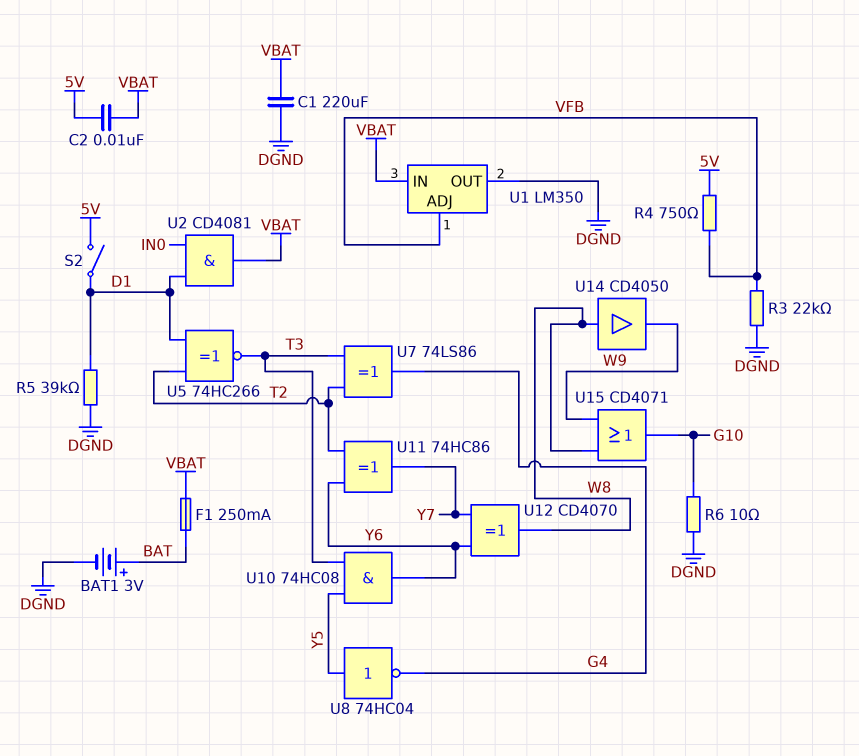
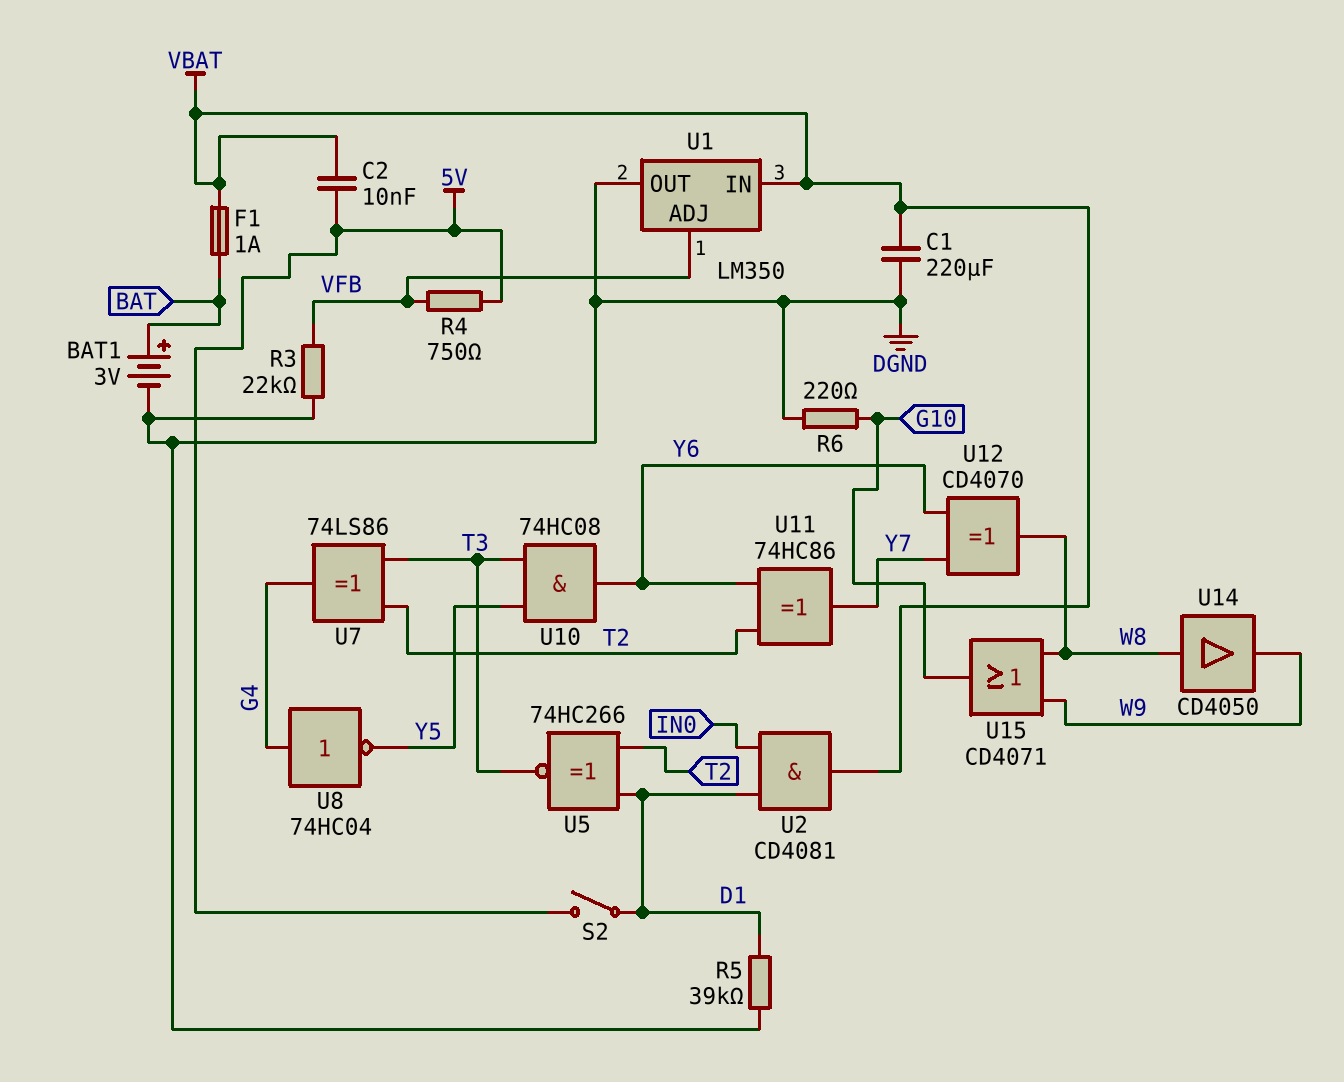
F1: 250mA (BAT, VBAT) -> 1A (BAT, VBAT)
R6: 10 (DGND, G10) -> 220 (DGND, G10)
U8: NOT 74HC04 (in Y5, out G4) -> NOT 74HC04 (in G4, out Y5)

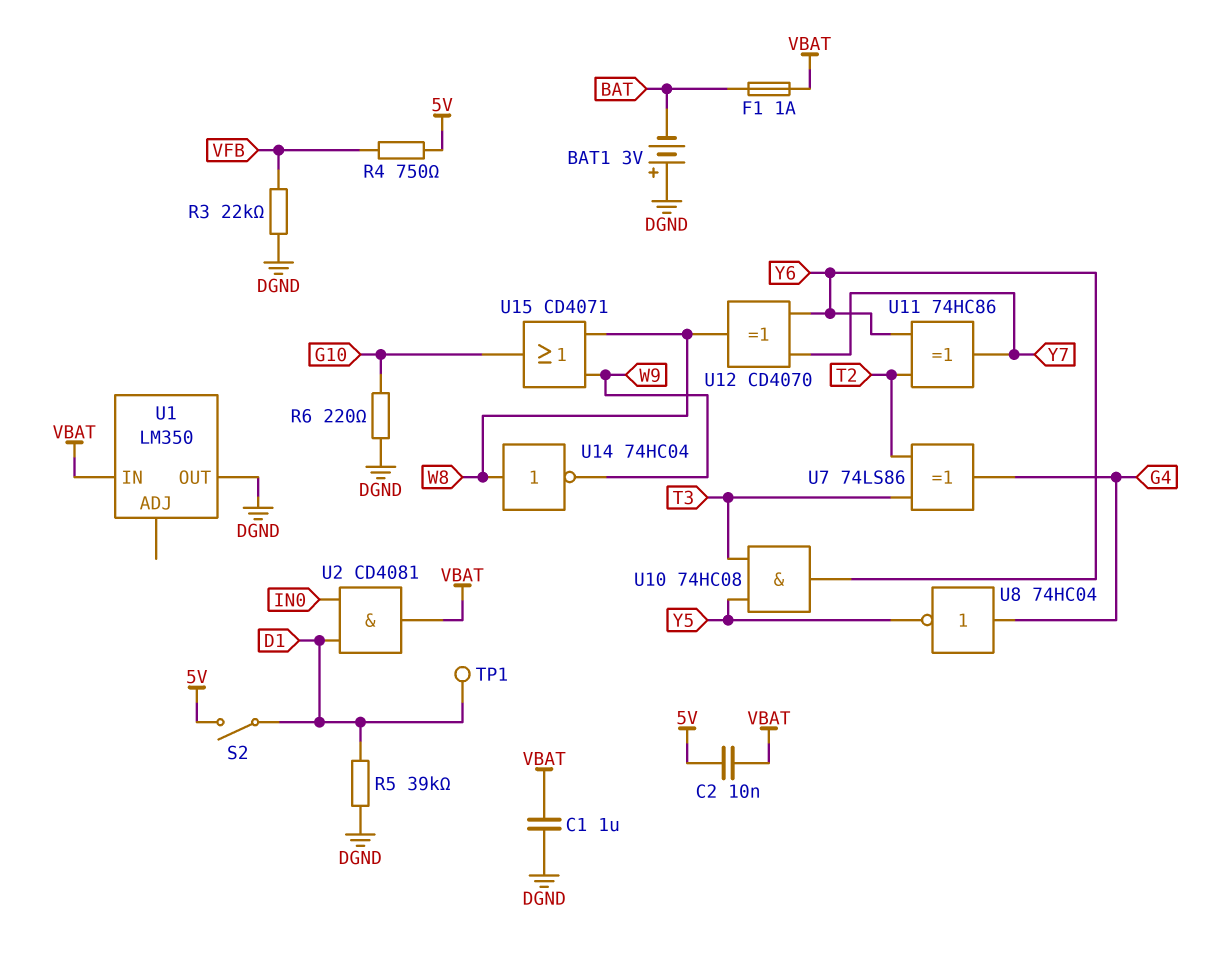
BAT1: 3V (plus BAT, minus DGND) -> 3V (plus DGND, minus BAT)
C1: 220uF (DGND, VBAT) -> 1uF (DGND, VBAT)
TP1: none -> test point (D1)
U1 pin ADJ: VFB -> none
U5: XNOR 74HC266 (in D1, in T2, out T3) -> none
U14: buffer CD4050 (in W8, out W9) -> NOT 74HC04 (in W8, out W9)

